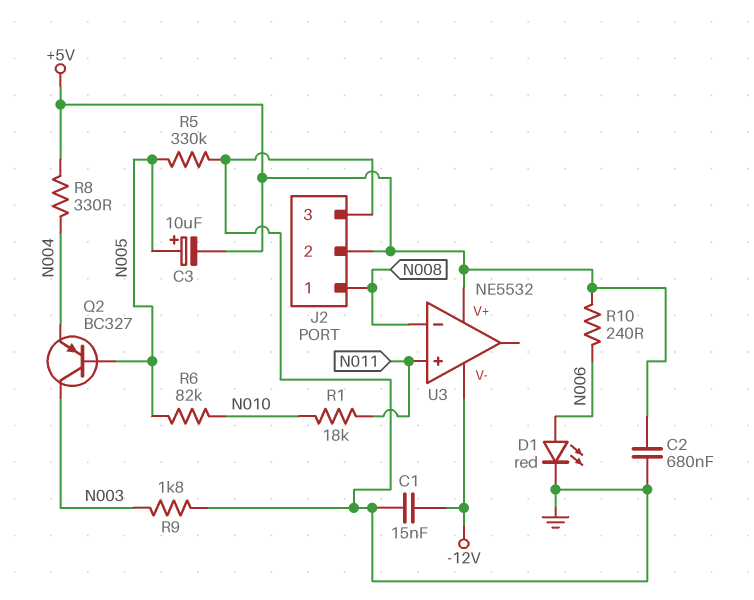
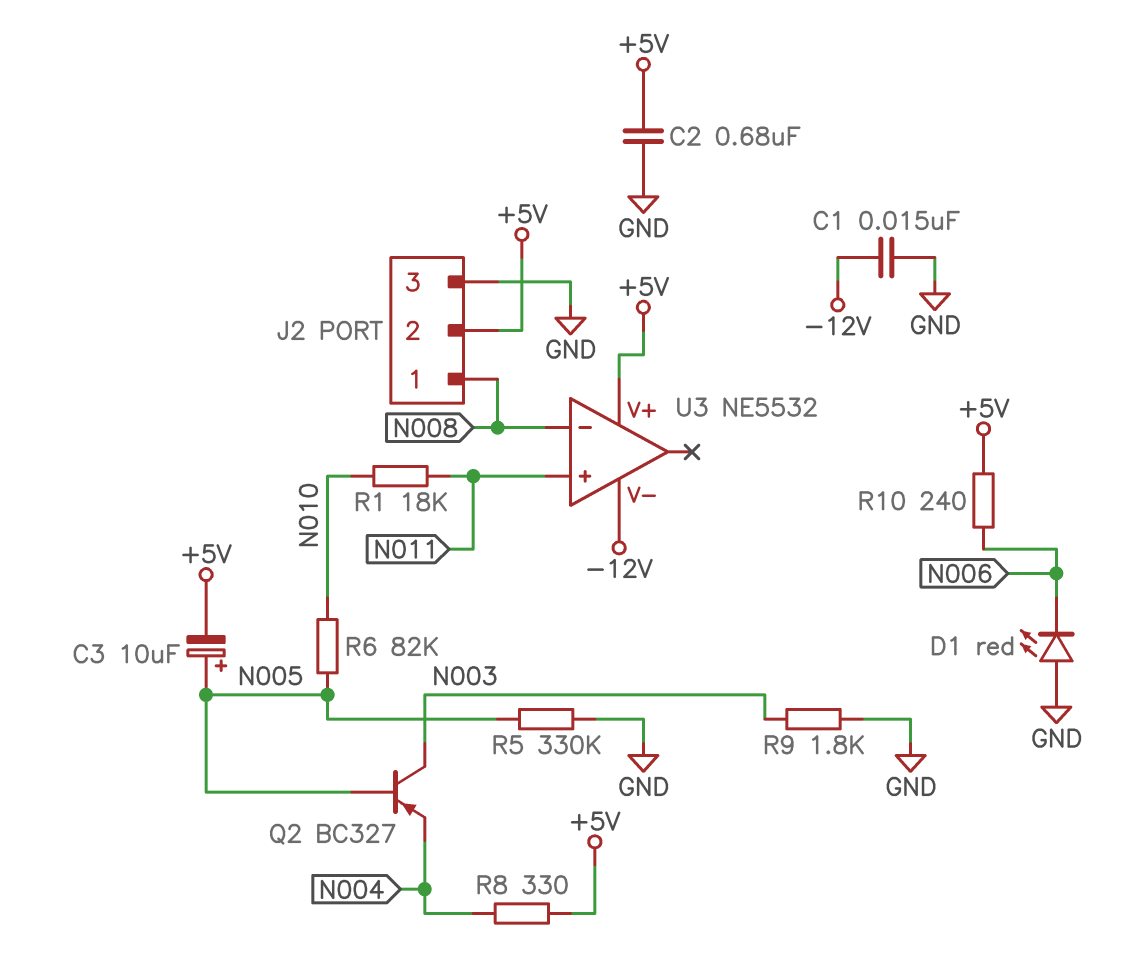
D1: LED red (A N006, K GND) -> LED red (A GND, K N006)

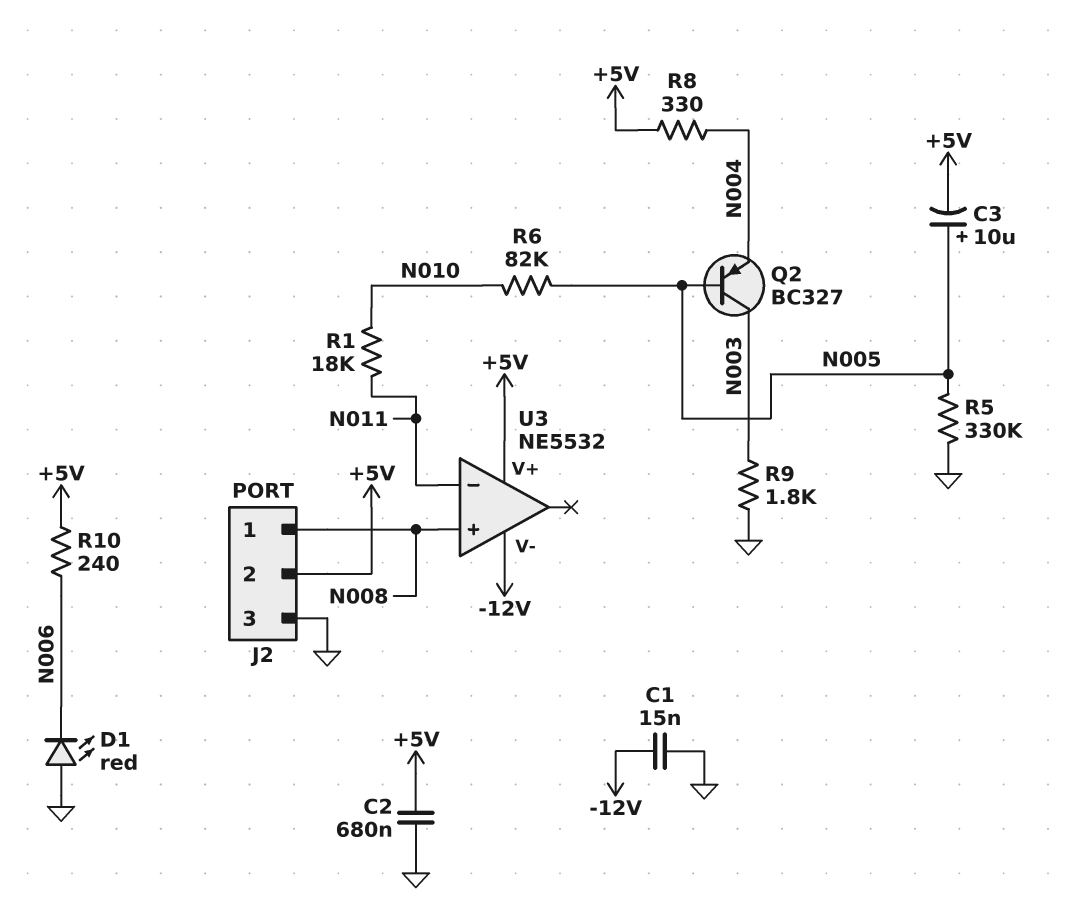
U3 pin in+: N011 -> N008
U3 pin in-: N008 -> N011

